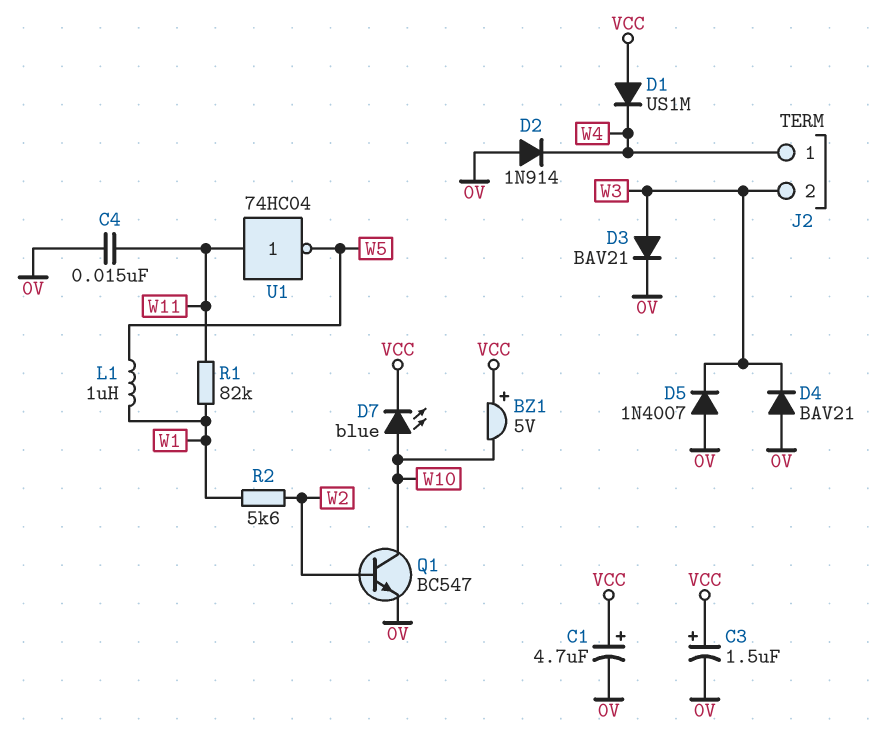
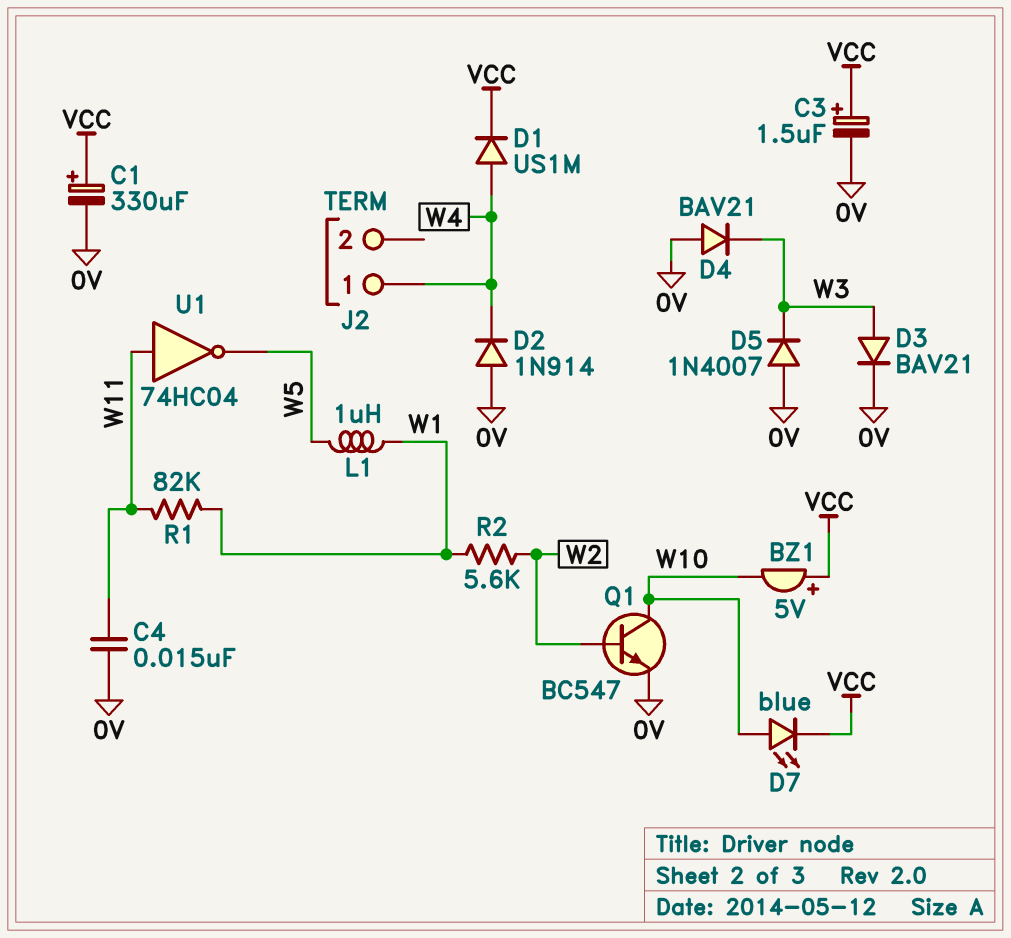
C1: 4.7uF (plus VCC, minus 0V) -> 330uF (plus VCC, minus 0V)
D1: diode US1M (A VCC, K W4) -> diode US1M (A W4, K VCC)
J2 pin 2: W3 -> none

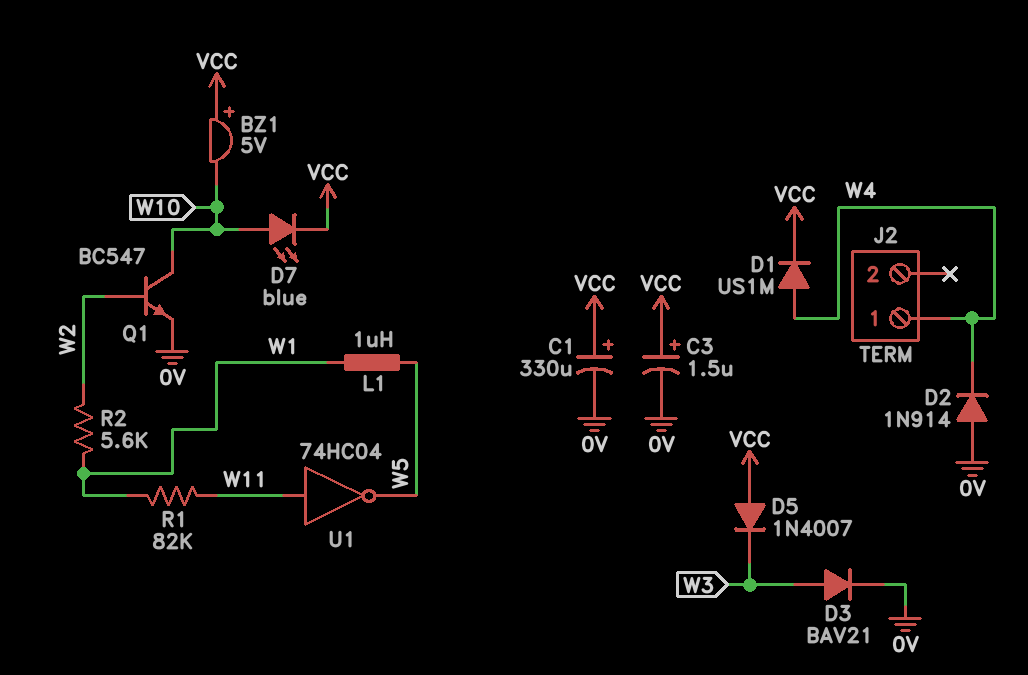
C4: 15nF (0V, W11) -> none
D4: diode BAV21 (A 0V, K W3) -> none
D5: diode 1N4007 (A 0V, K W3) -> diode 1N4007 (A VCC, K W3)

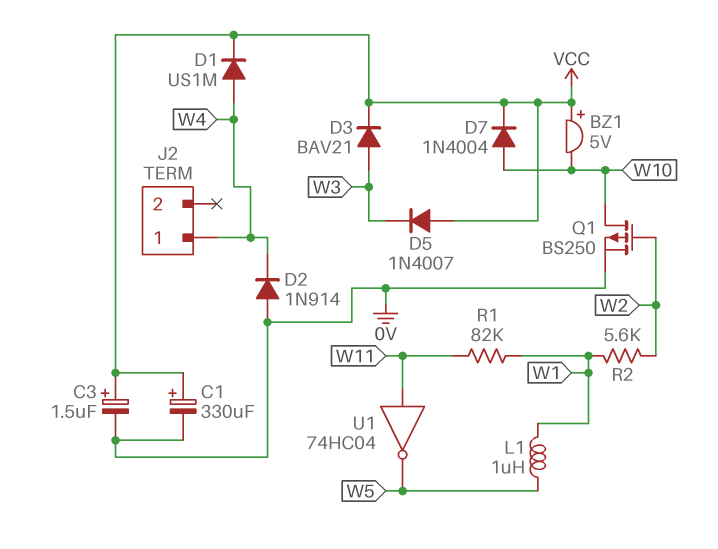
D3: diode BAV21 (A W3, K 0V) -> diode BAV21 (A W3, K VCC)
D7: LED blue (A W10, K VCC) -> diode 1N4004 (A W10, K VCC)
Q1: NPN BC547 (B W2, C W10, E 0V) -> PMOS BS250 (G W2, D W10, S 0V)

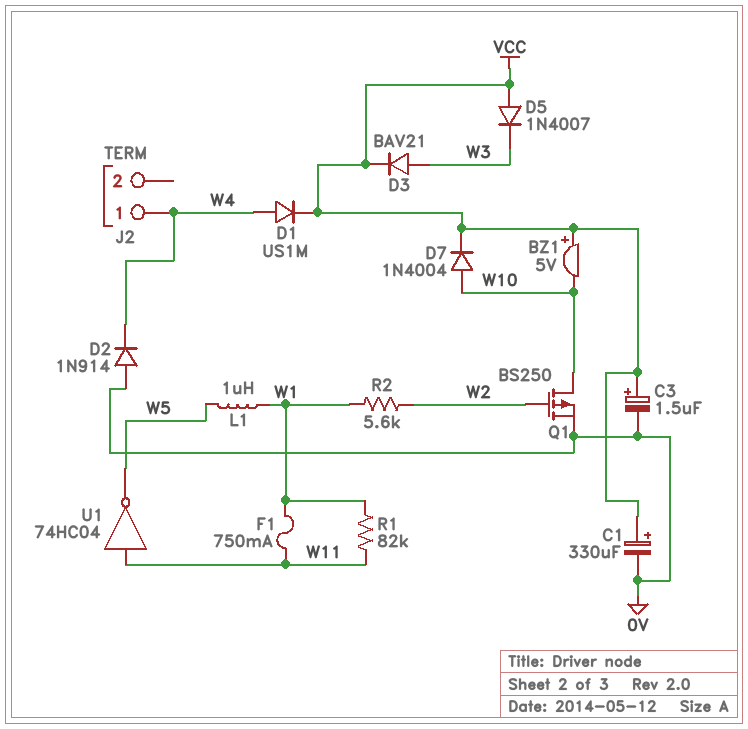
F1: none -> 750mA (W1, W11)

